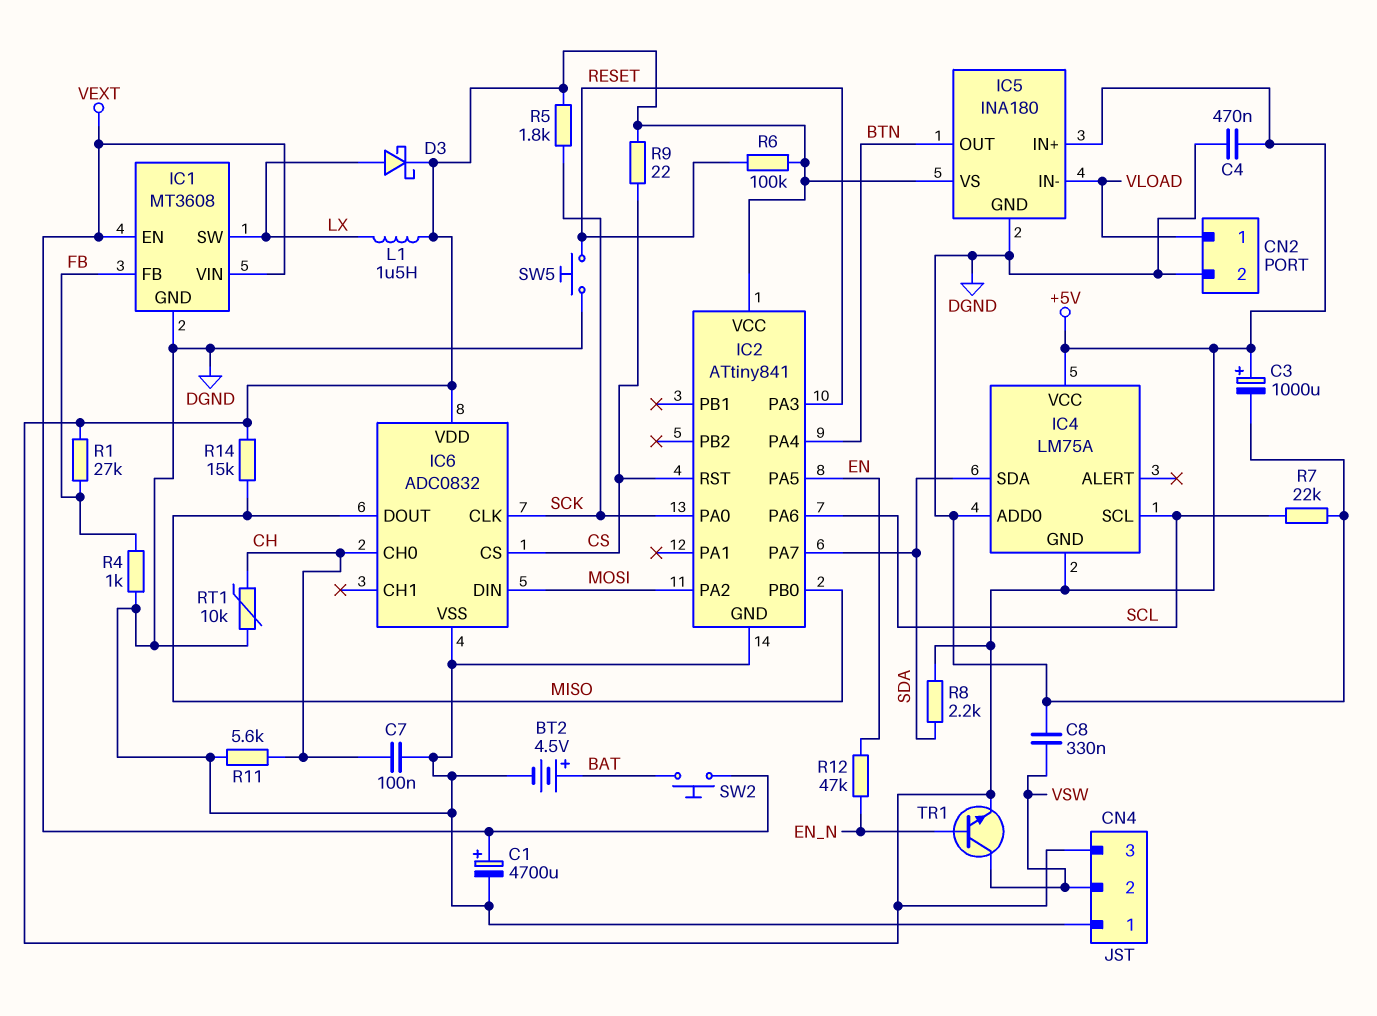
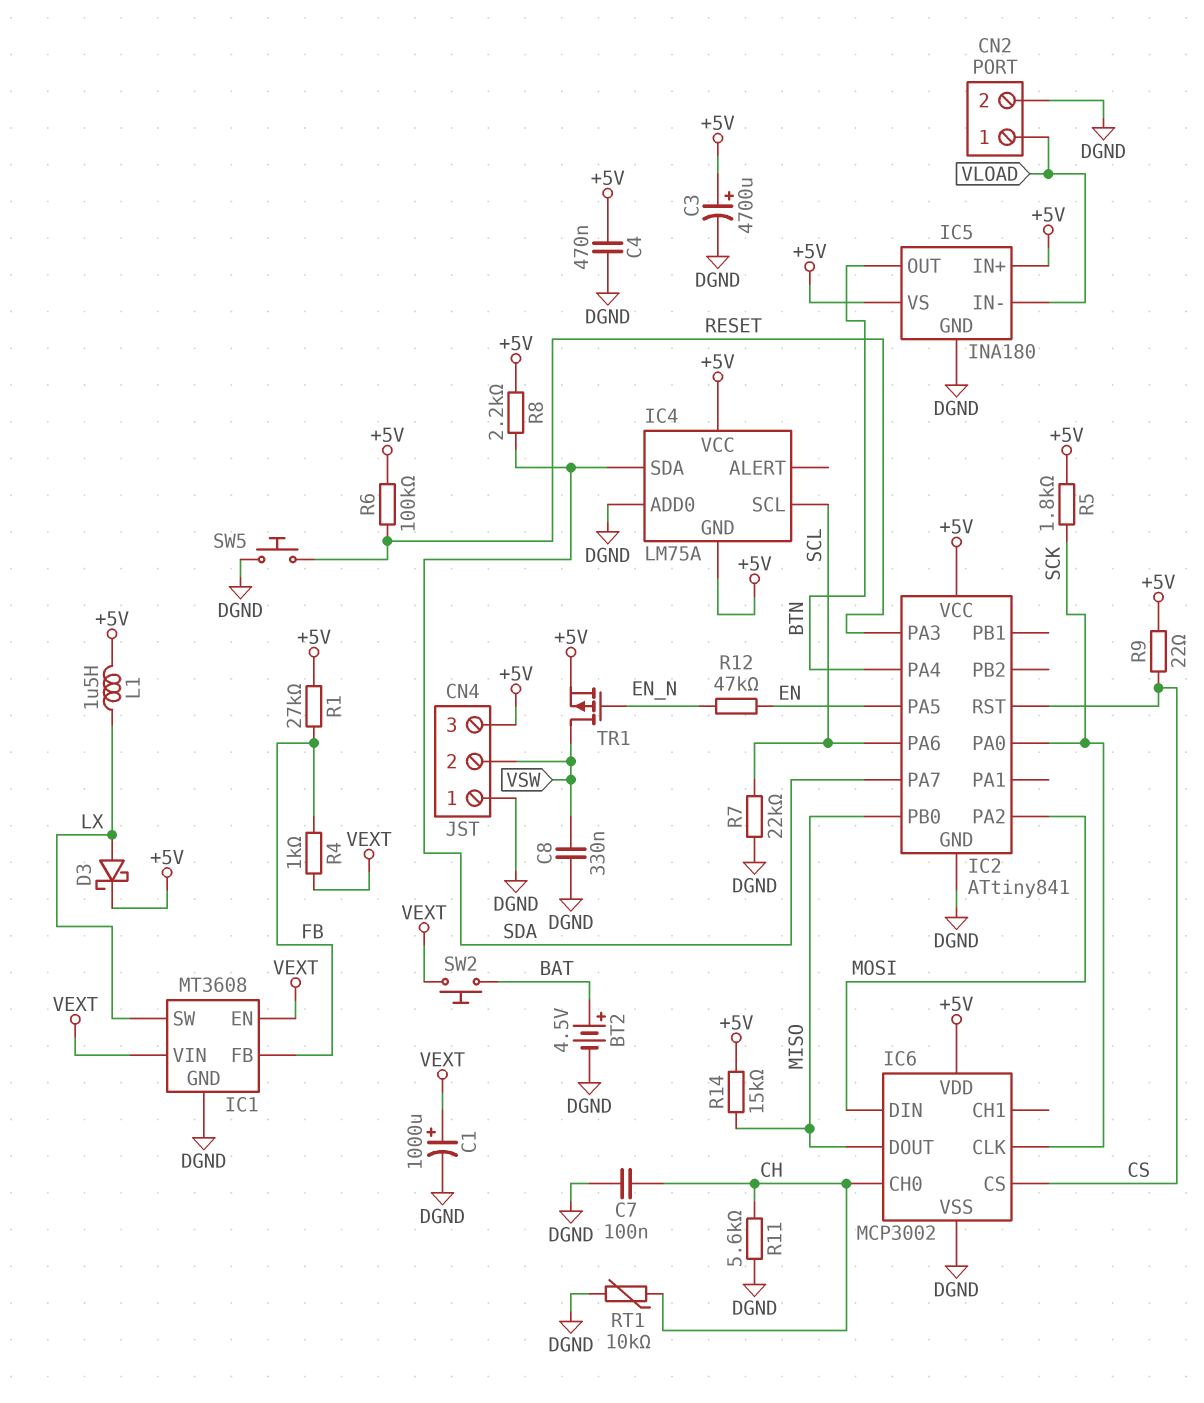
C1: 4700uF (plus VEXT, minus DGND) -> 1000uF (plus VEXT, minus DGND)
C3: 1000uF (plus +5V, minus DGND) -> 4700uF (plus +5V, minus DGND)
IC6: ADC0832 -> MCP3002
R4: 1k (DGND, FB) -> 1k (FB, VEXT)
TR1: NPN (B EN_N, C VSW, E +5V) -> PMOS (G EN_N, D VSW, S +5V)

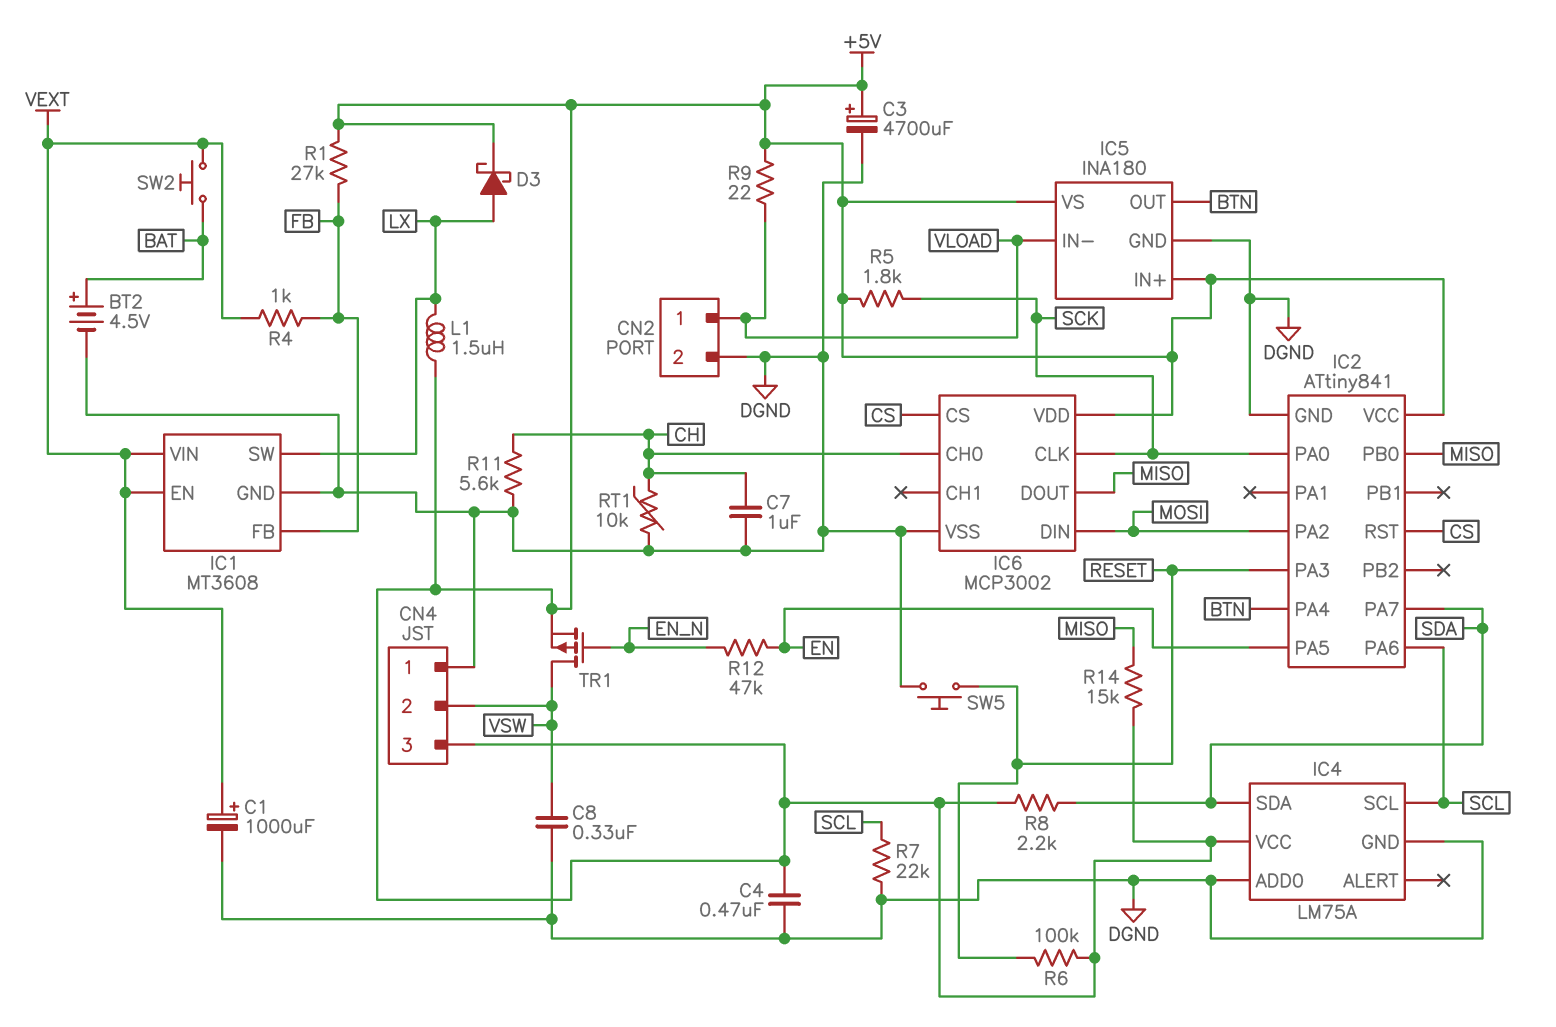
C7: 100nF (CH, DGND) -> 1uF (CH, DGND)
IC4 pin GND: +5V -> DGND
R9: 22 (+5V, CS) -> 22 (+5V, VLOAD)

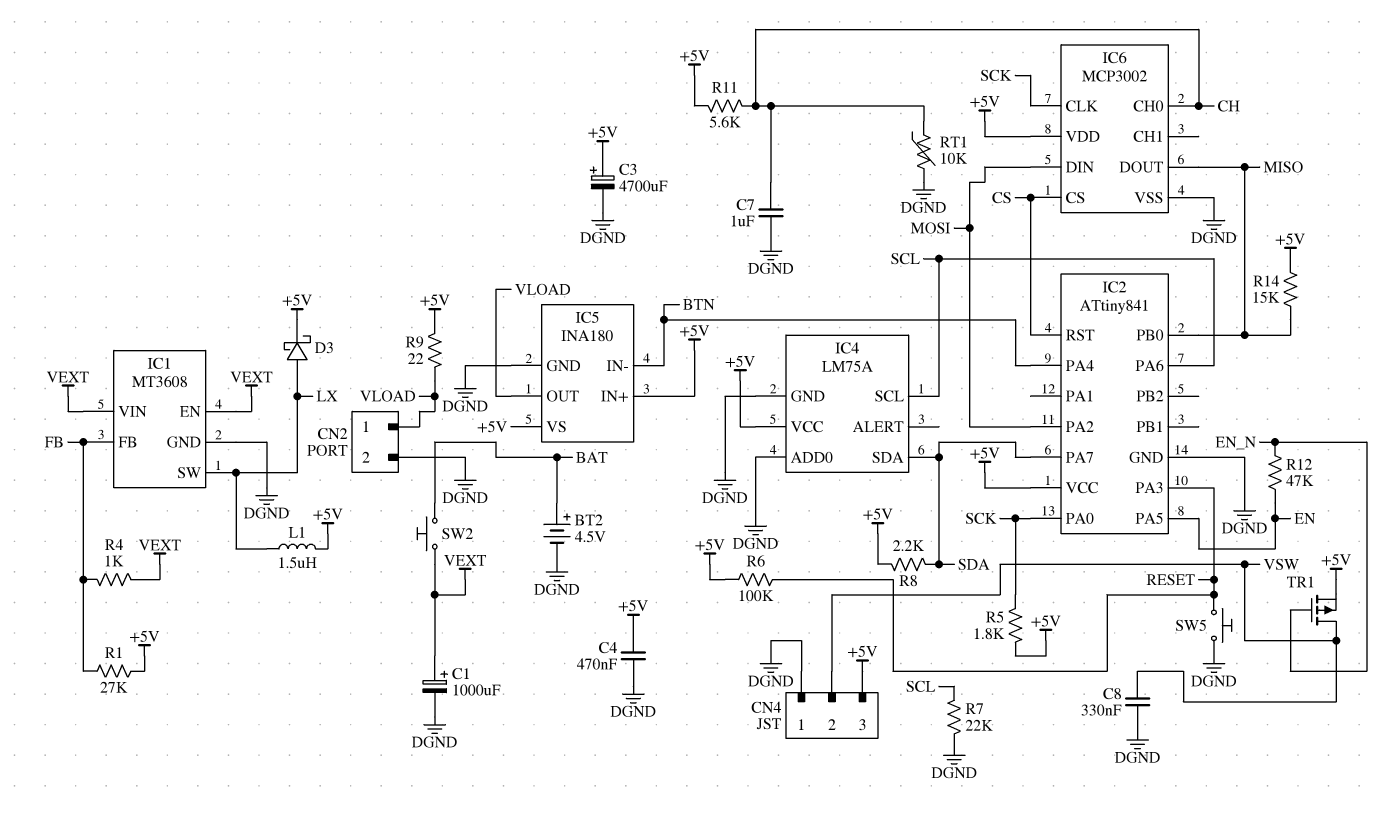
IC5 pin IN-: VLOAD -> BTN
IC5 pin OUT: BTN -> VLOAD
R11: 5.6k (CH, DGND) -> 5.6k (+5V, CH)

